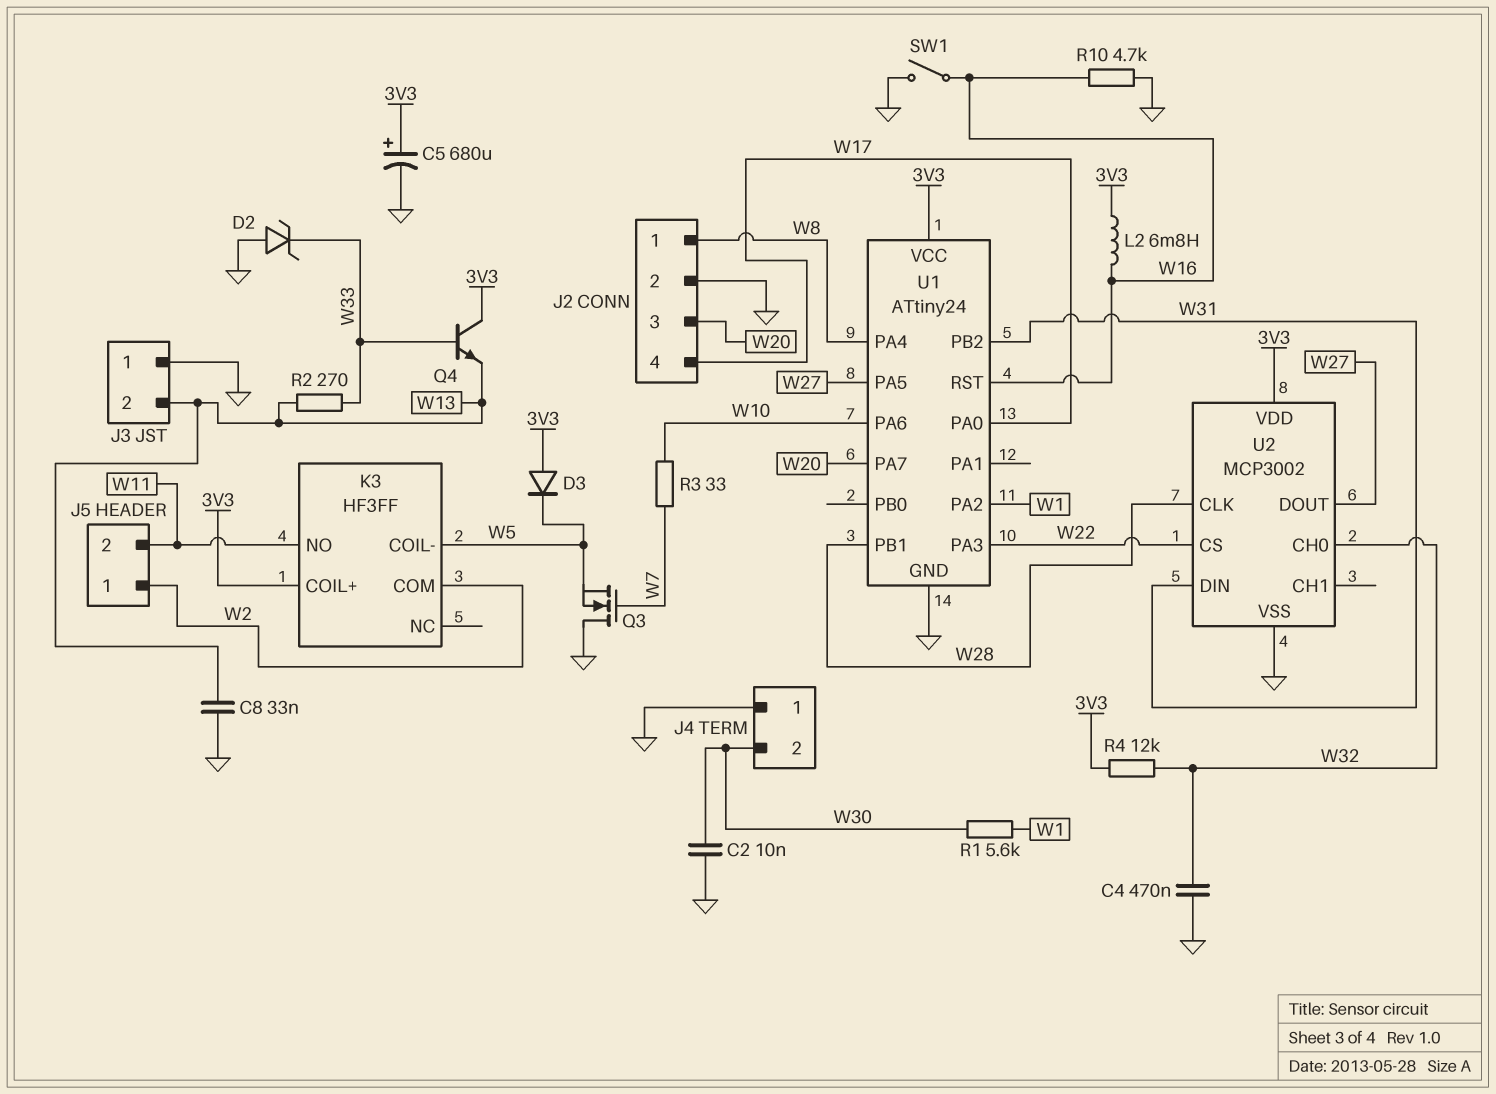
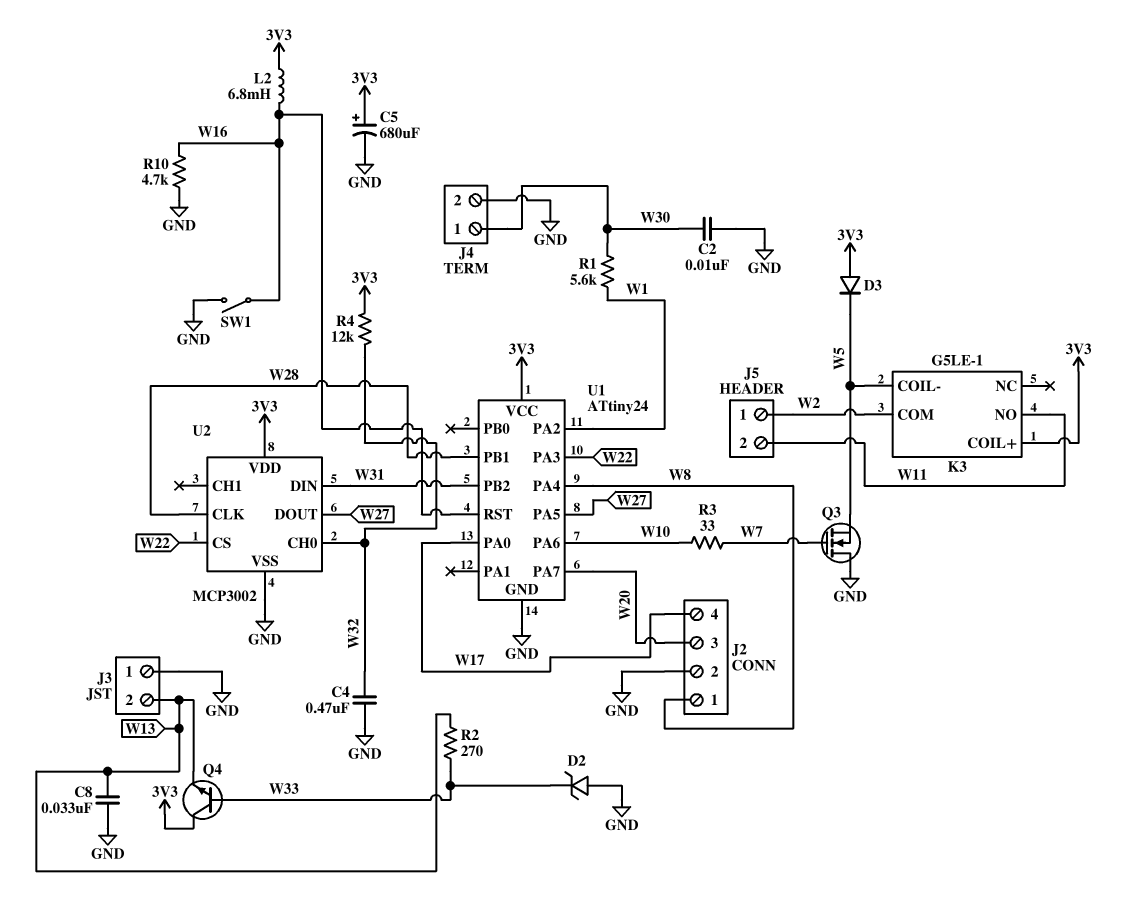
J4 pin 1: GND -> W30
J4 pin 2: W30 -> GND
K3: HF3FF -> G5LE-1

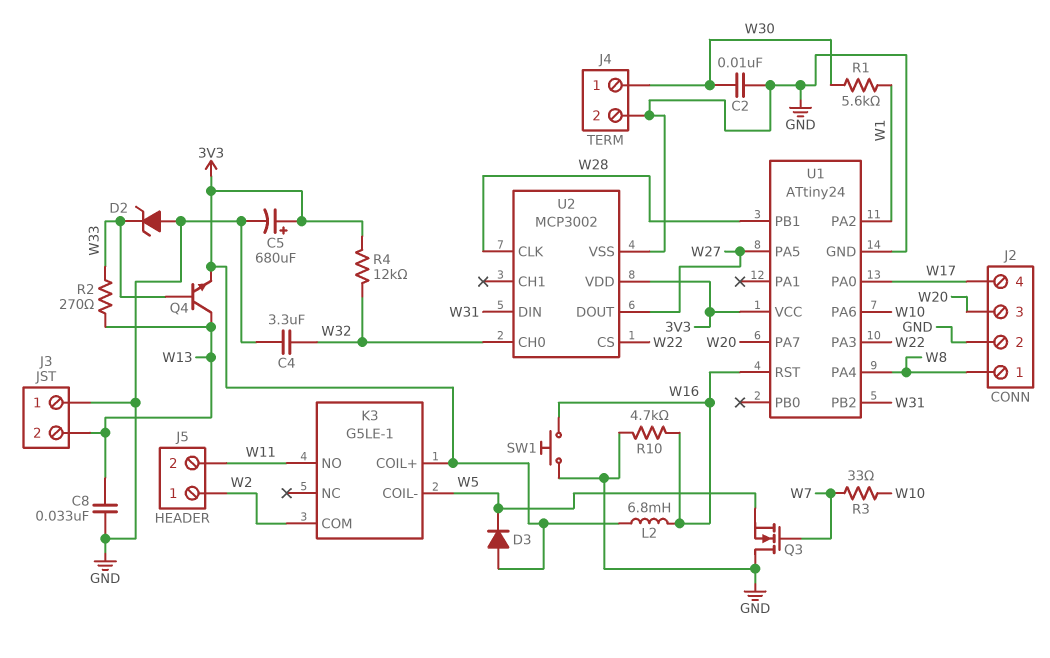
C4: 470nF (GND, W32) -> 3.3uF (GND, W32)
Q4: NPN (B W33, C 3V3, E W13) -> NPN (B W33, C W13, E 3V3)
SW1: switch (GND, W16) -> button (GND, W16)

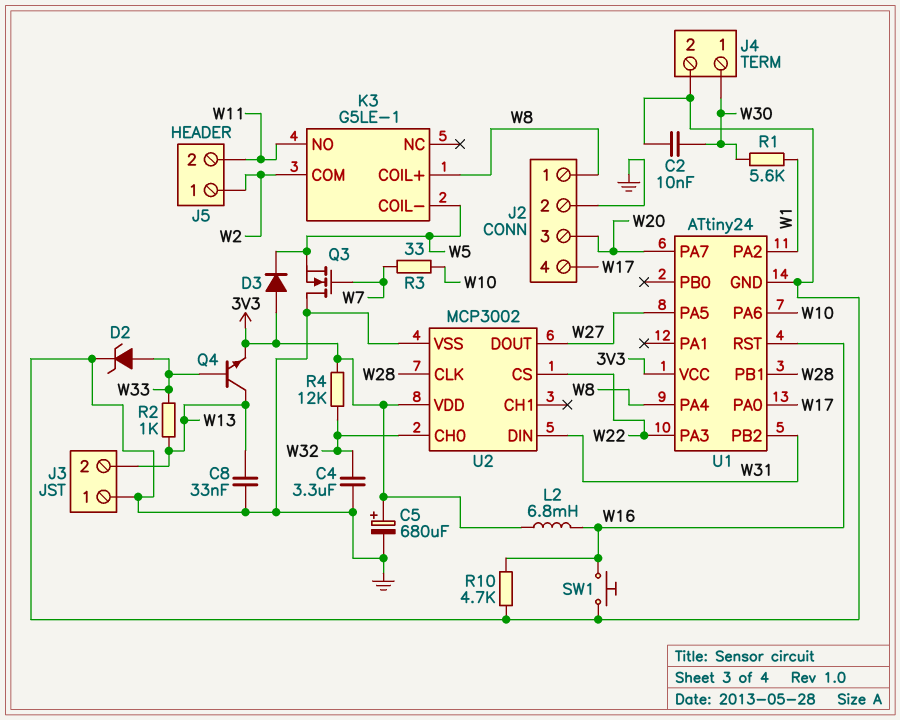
D2: zener (A GND, K W33) -> zener (A W33, K GND)
K3 pin COIL+: 3V3 -> W8
R2: 270 (W13, W33) -> 1k (W13, W33)

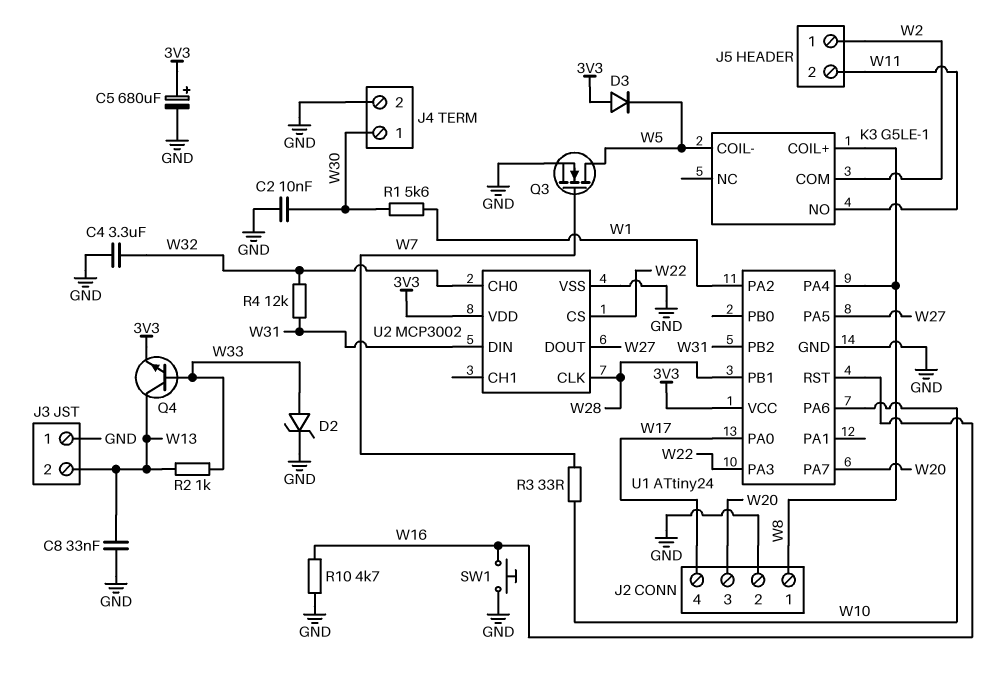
L2: 6.8mH (3V3, W16) -> none
Q3: NMOS (G W7, D GND, S W5) -> NMOS (G W7, D W5, S GND)
R4: 12k (3V3, W32) -> 12k (W31, W32)

